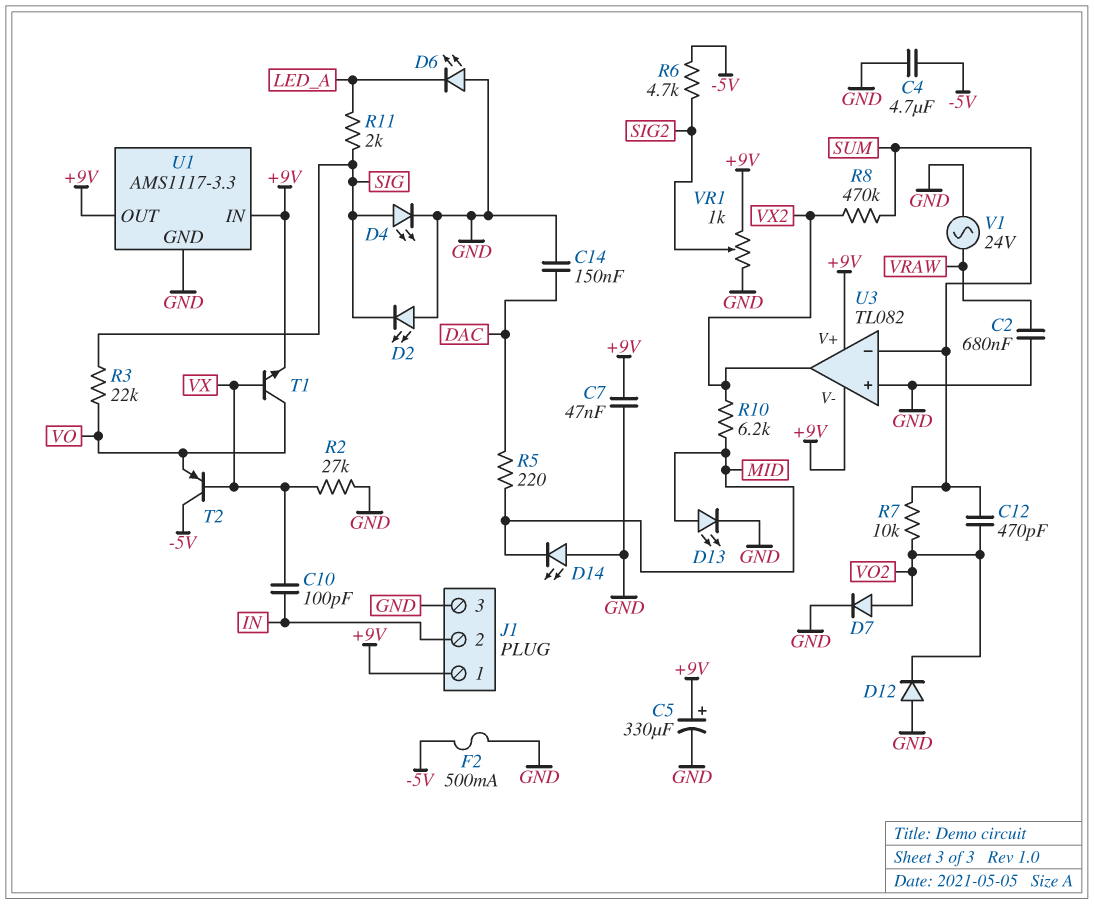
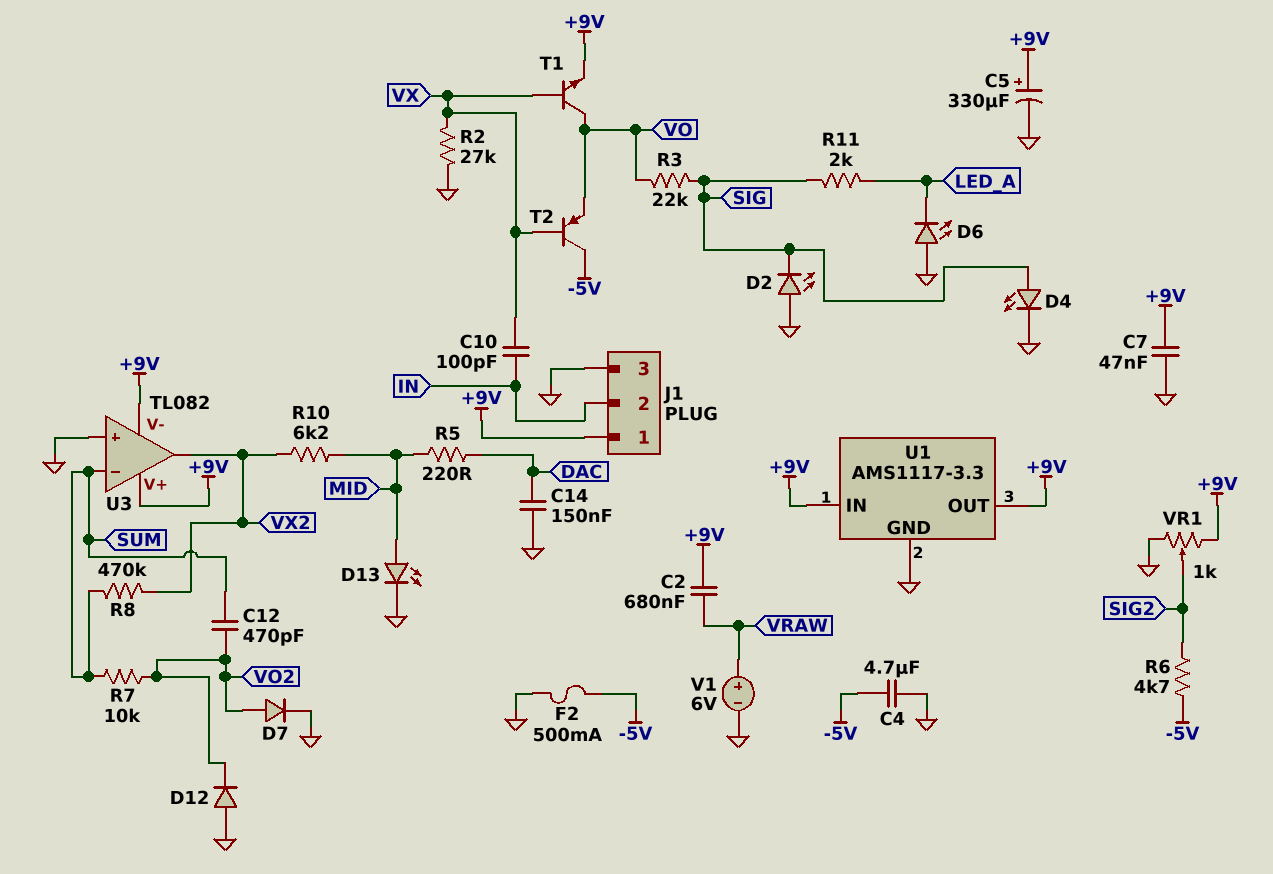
C2: 680nF (GND, VRAW) -> 680nF (+9V, VRAW)
D14: LED (A GND, K MID) -> none
V1: AC 24V (GND, VRAW) -> 6V (plus VRAW, minus GND)

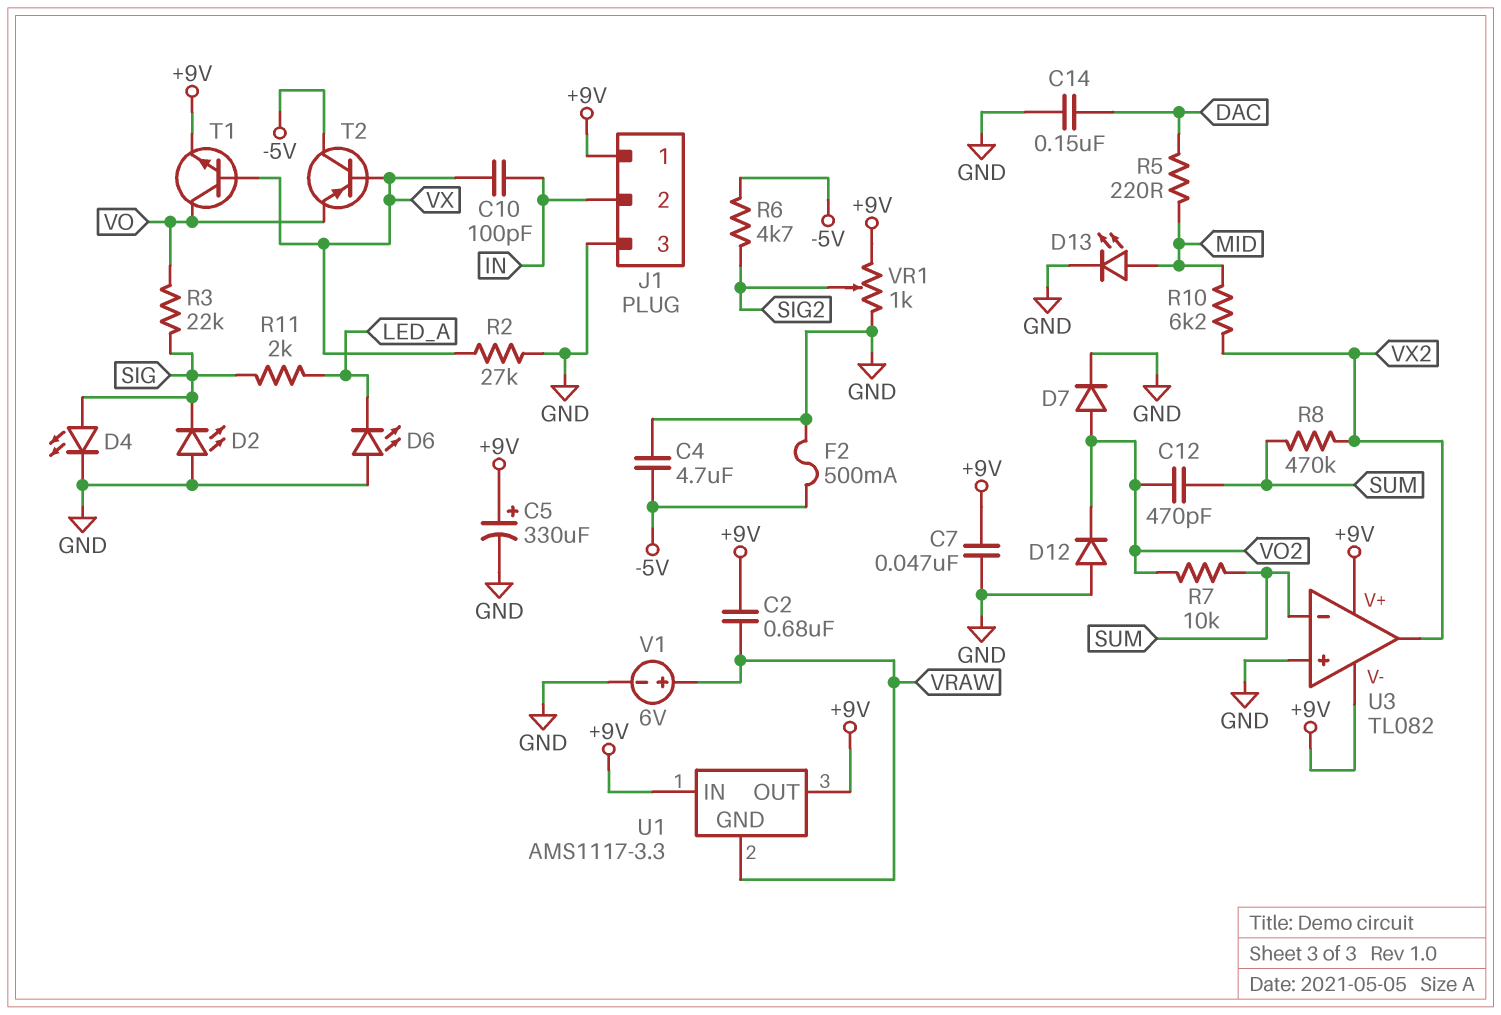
U1 pin GND: GND -> VRAW

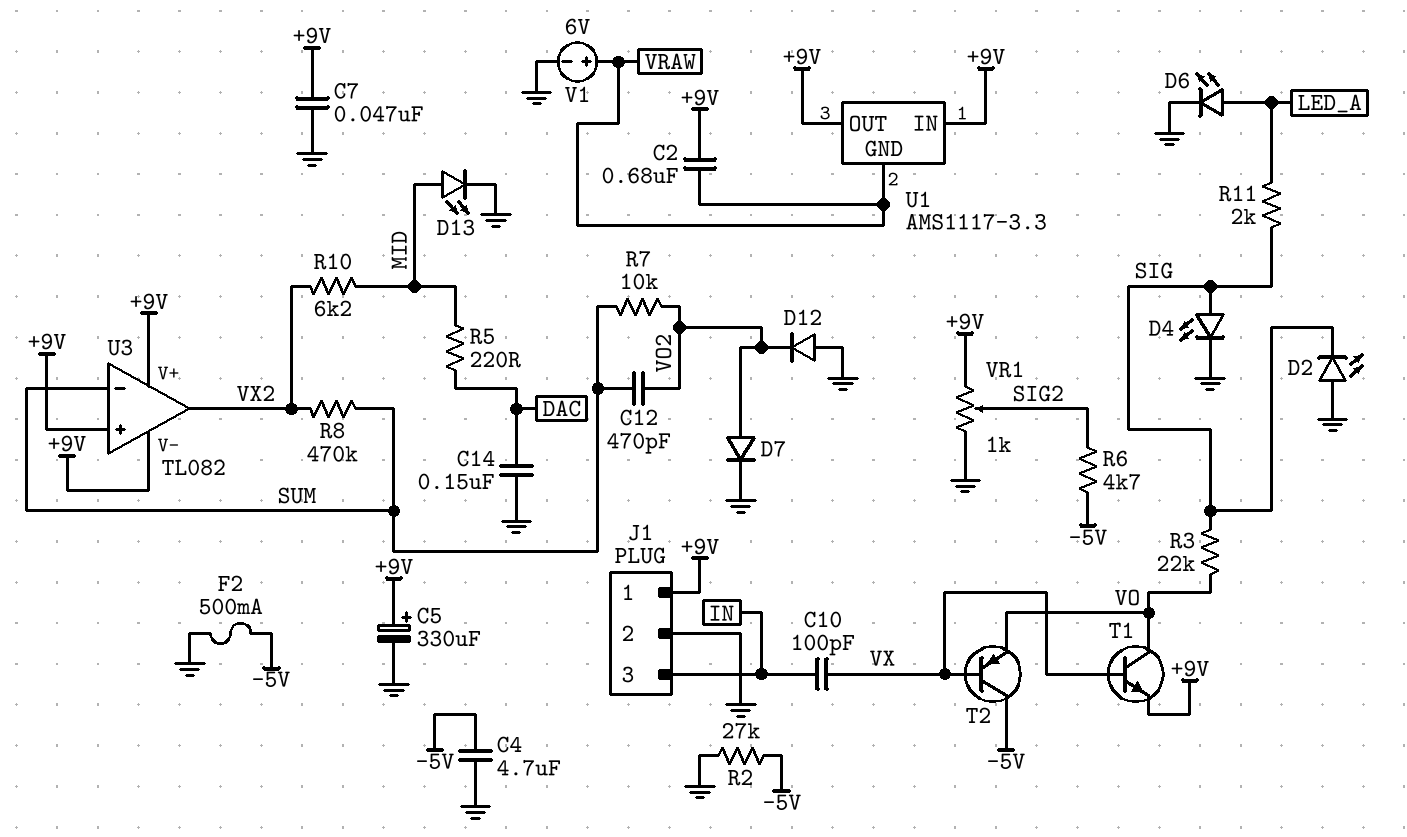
D6: LED (A GND, K LED_A) -> LED (A LED_A, K GND)
J1 pin 2: IN -> GND
J1 pin 3: GND -> IN
R2: 27k (GND, VX) -> 27k (-5V, GND)
U3 pin in+: GND -> +9V

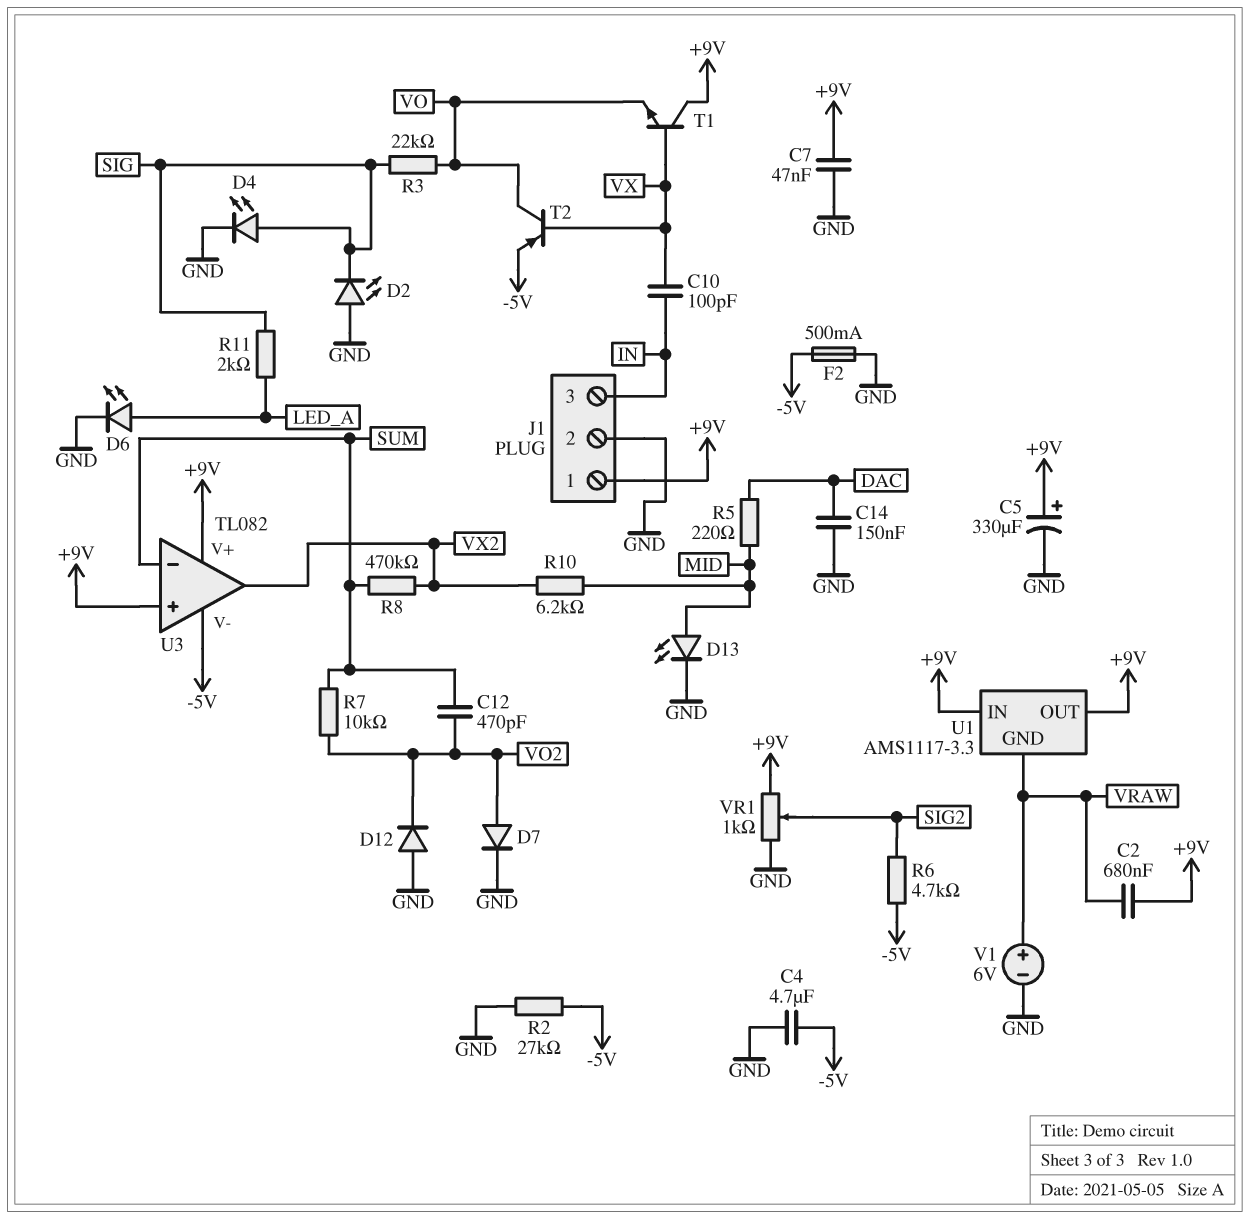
T1: NPN (B VX, C VO, E +9V) -> NPN (B VX, C +9V, E VO)
T2: PNP (B VX, C -5V, E VO) -> PNP (B VX, C VO, E -5V)
U3 pin V-: +9V -> -5V

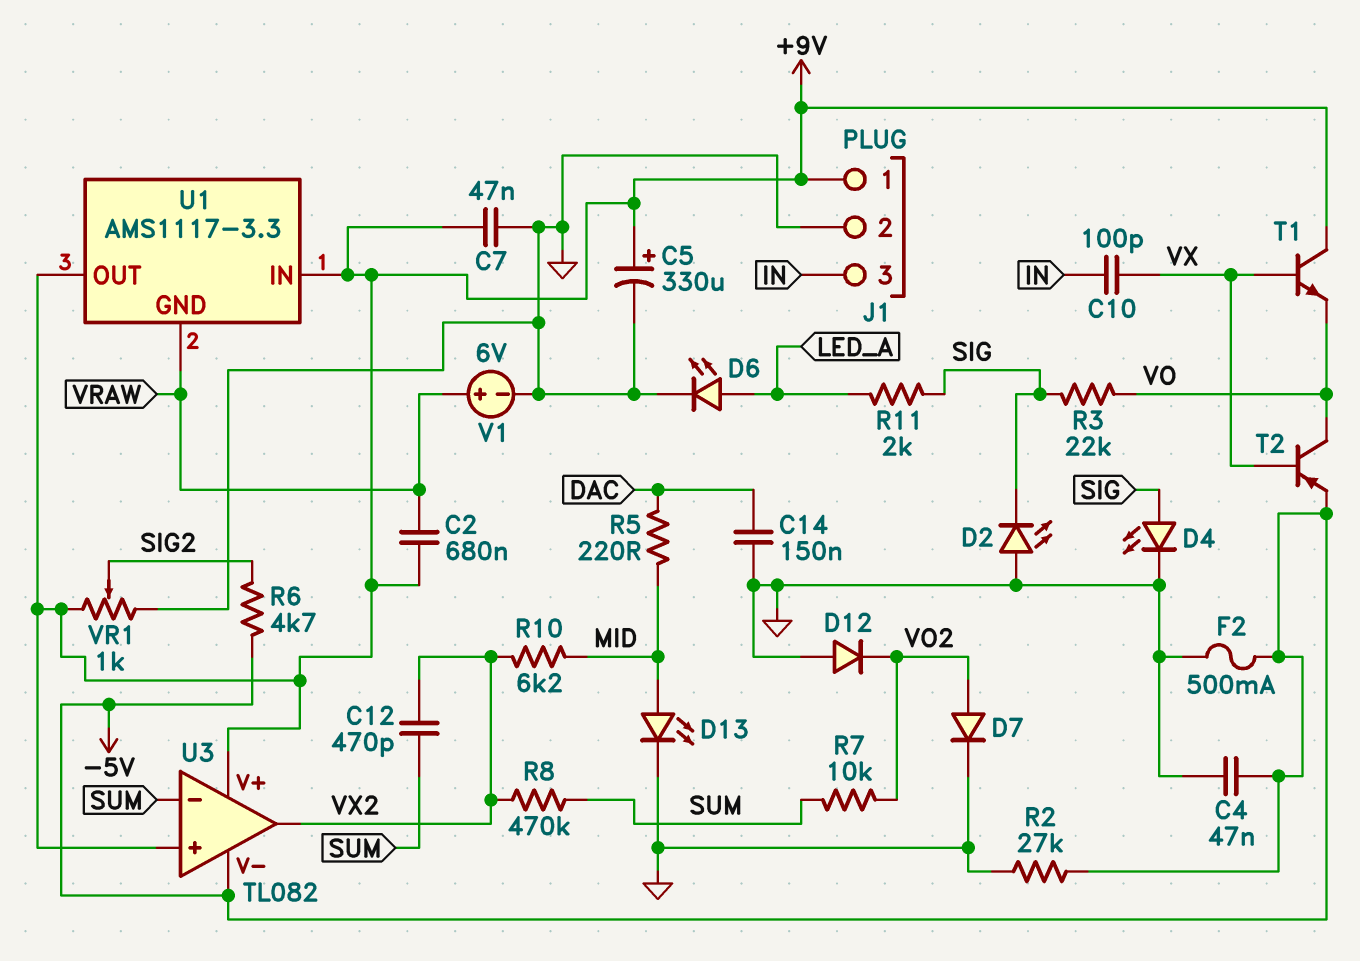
C4: 4.7uF (-5V, GND) -> 47nF (-5V, GND)
C12: 470pF (SUM, VO2) -> 470pF (SUM, VX2)

